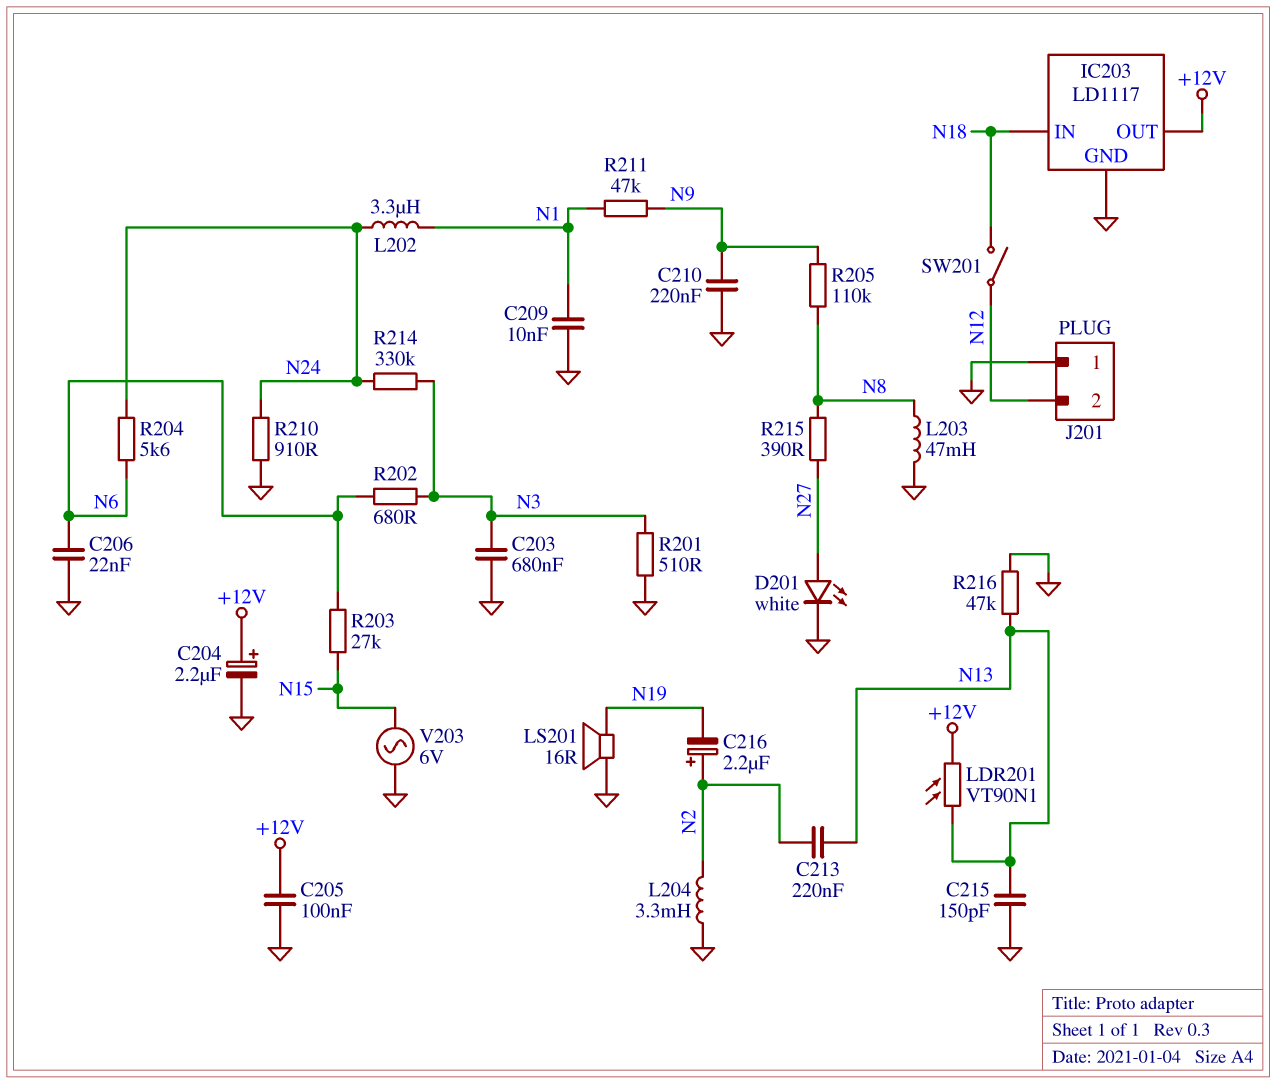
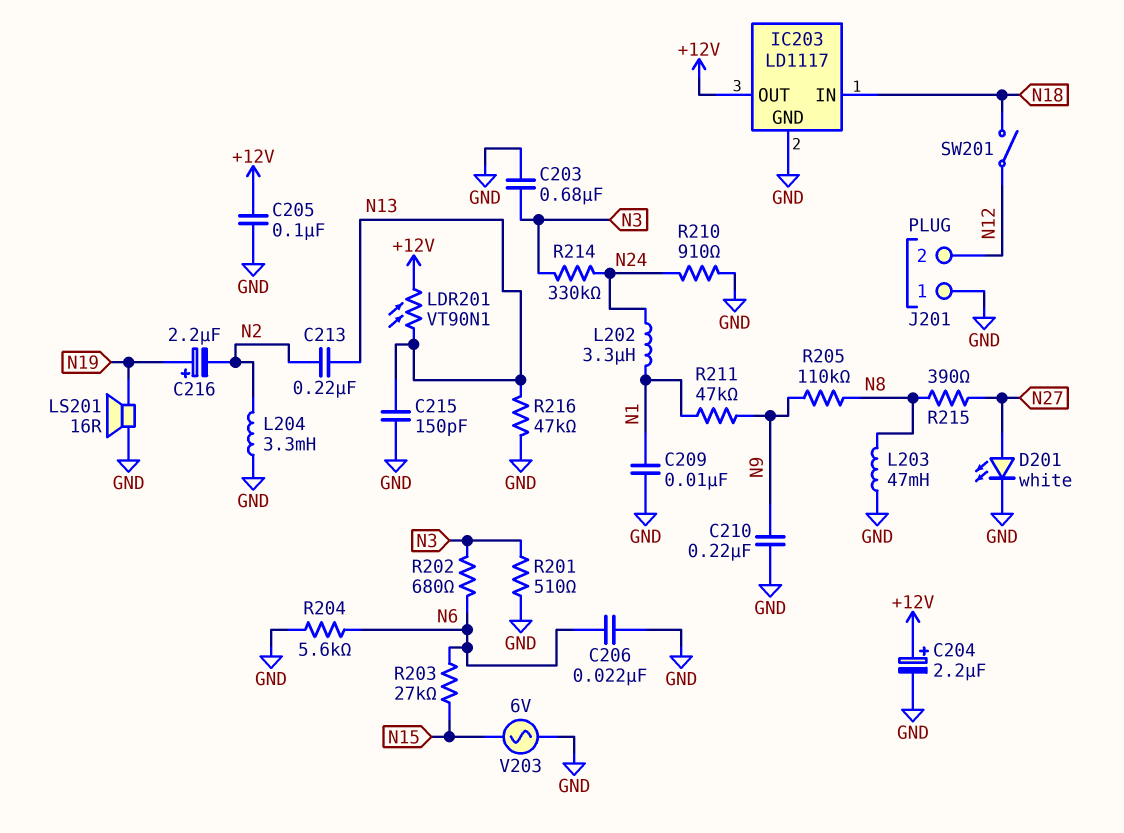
C216: 2.2uF (plus N2, minus N19) -> 2.2uF (plus N19, minus N2)
R204: 5.6k (N6, N24) -> 5.6k (GND, N6)

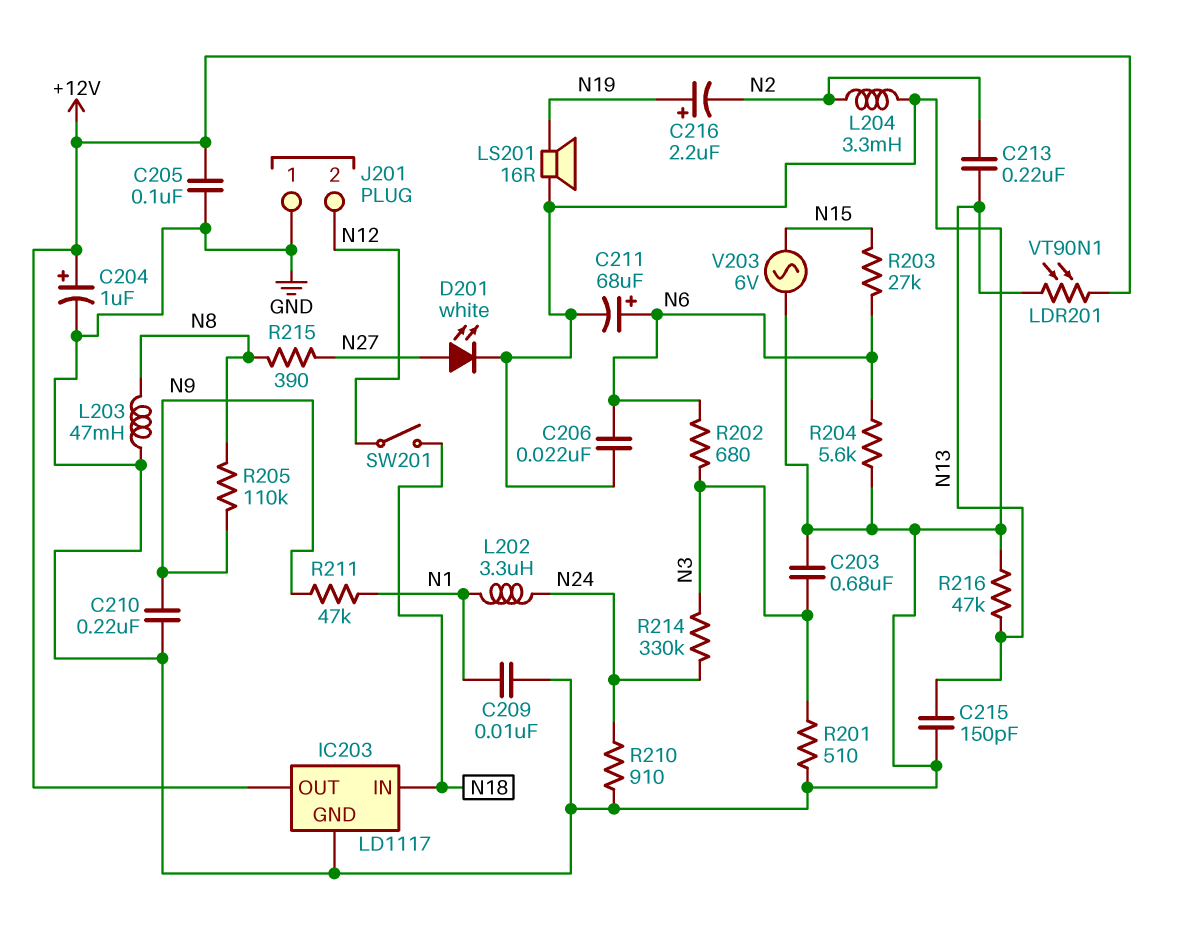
C204: 2.2uF (plus +12V, minus GND) -> 1uF (plus +12V, minus GND)
C211: none -> 68uF (plus N6, minus GND)

